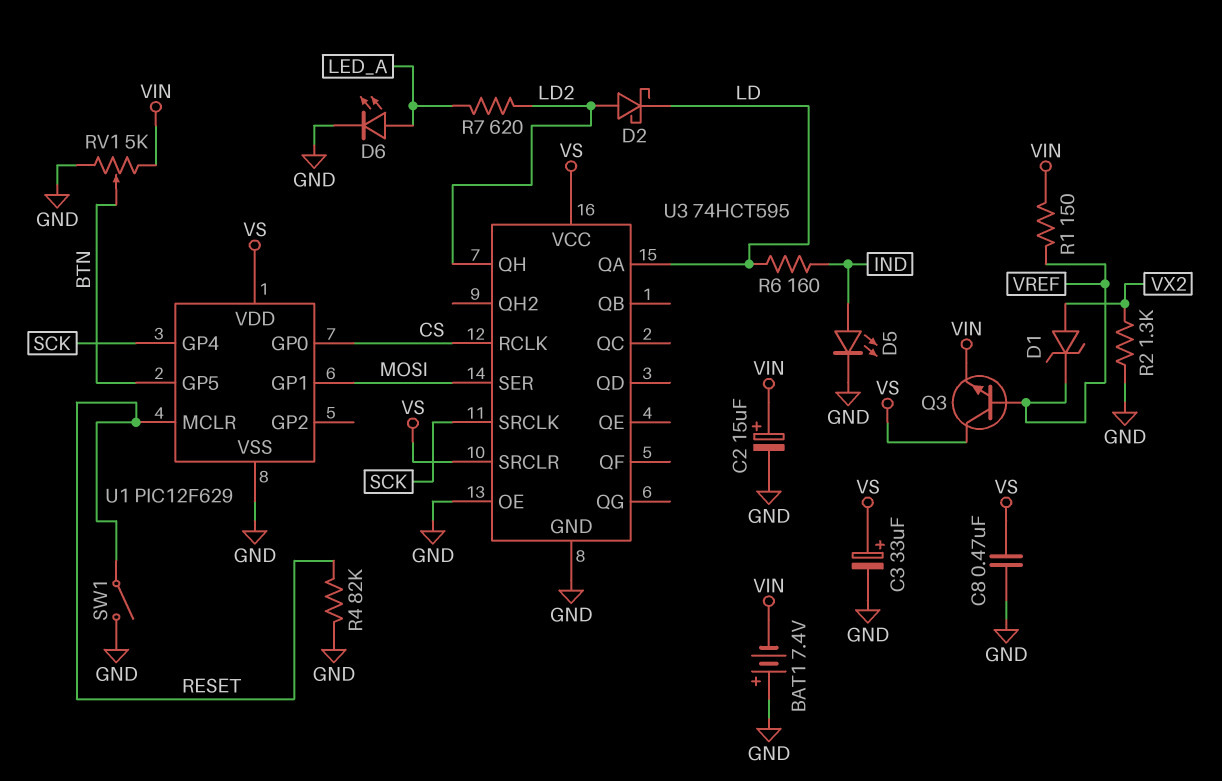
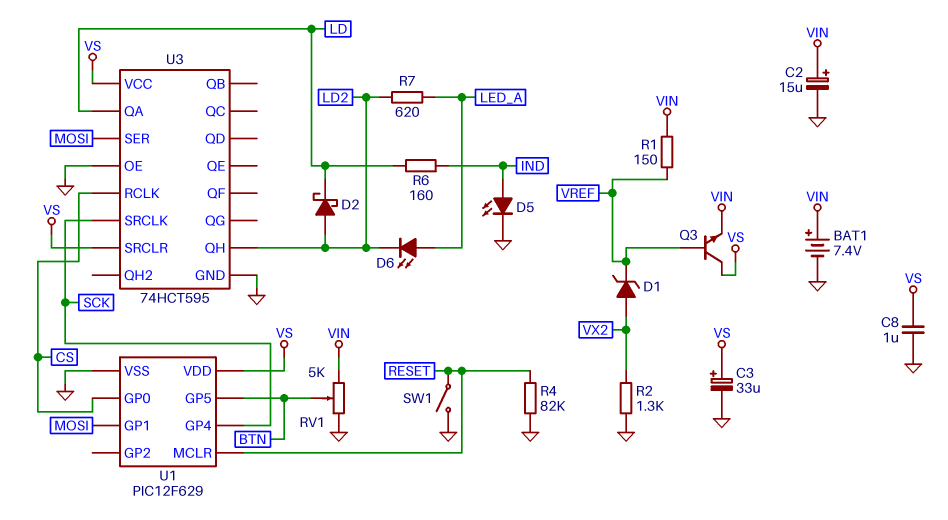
BAT1: 7.4V (plus GND, minus VIN) -> 7.4V (plus VIN, minus GND)
C8: 470nF (GND, VS) -> 1uF (GND, VS)
D6: LED (A LED_A, K GND) -> LED (A LED_A, K LD2)

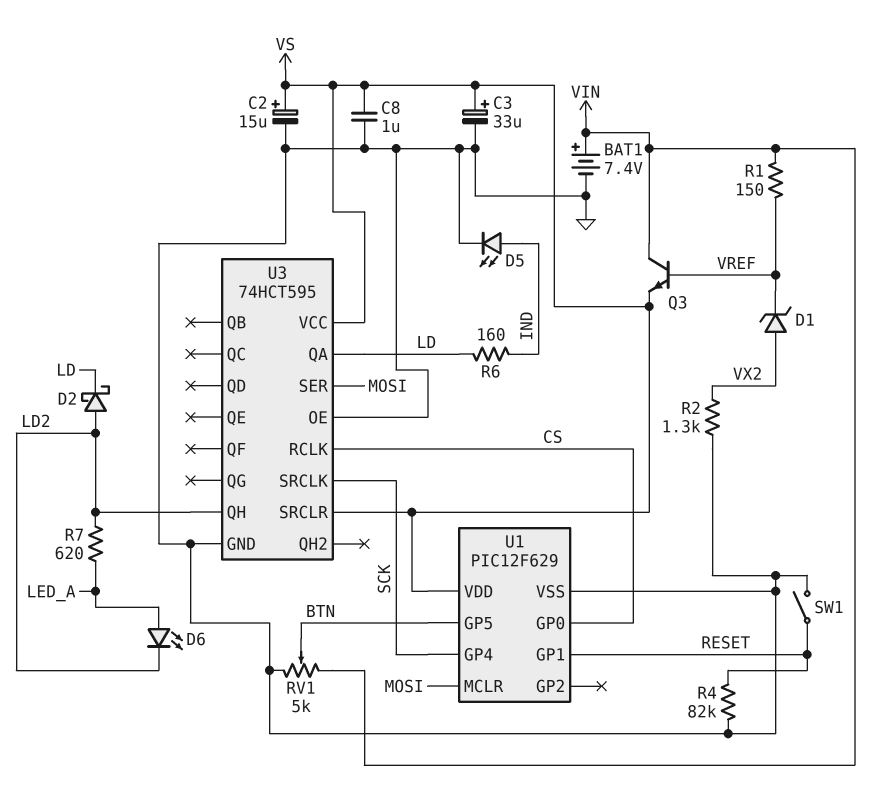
C2: 15uF (plus VIN, minus GND) -> 15uF (plus VS, minus GND)
Q3: NPN (B VREF, C VS, E VIN) -> NPN (B VREF, C VIN, E VS)
U1 pin GP1: MOSI -> RESET
U1 pin MCLR: RESET -> MOSI

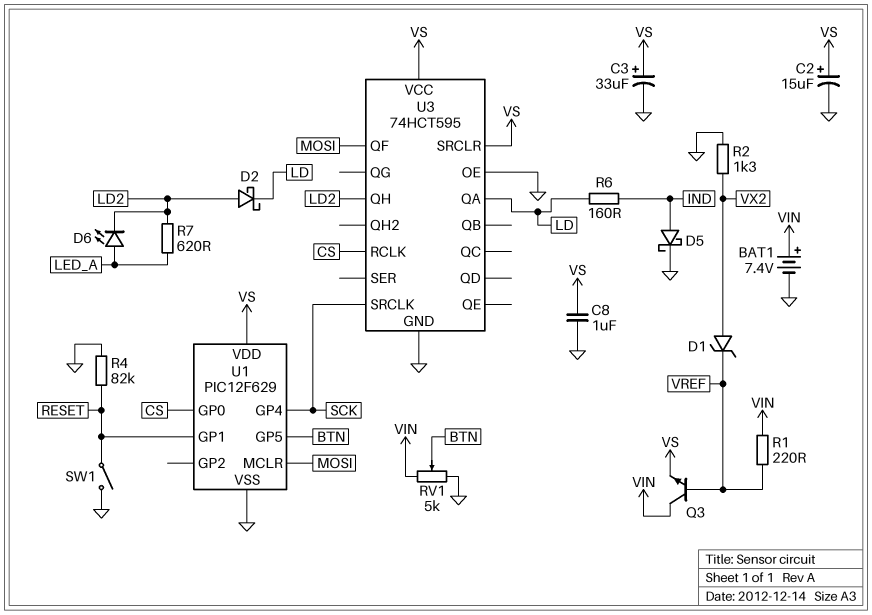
D5: LED (A IND, K GND) -> schottky (A IND, K GND)
R1: 150 (VIN, VREF) -> 220 (VIN, VREF)
U3 pin QF: none -> MOSI
U3 pin SER: MOSI -> none

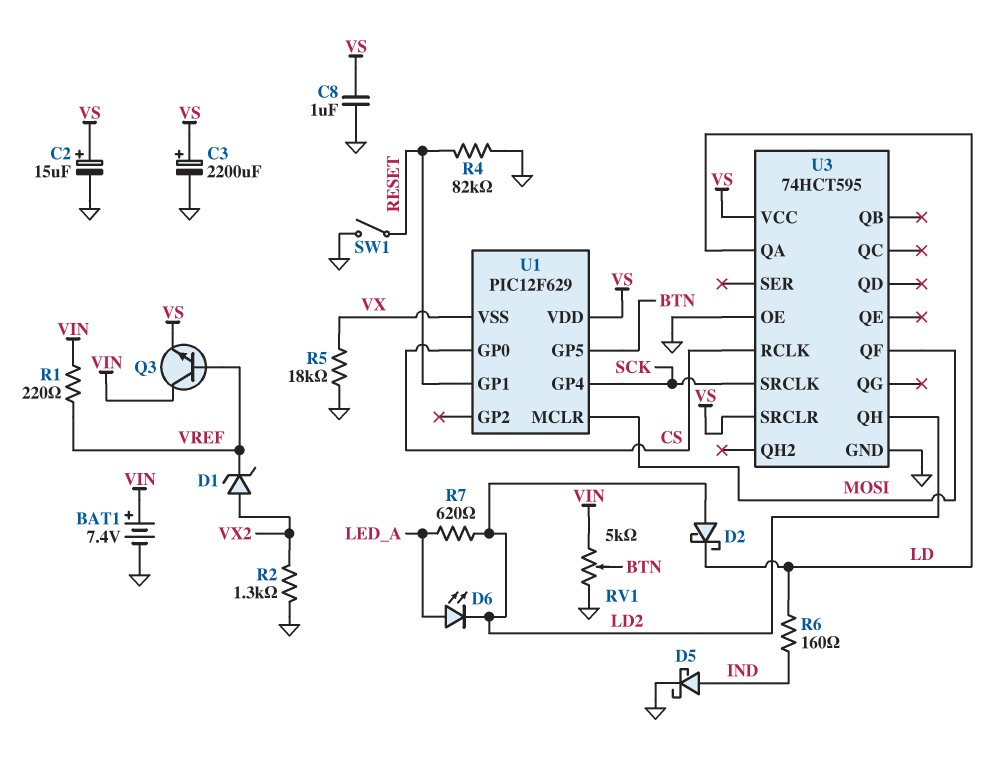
C3: 33uF (plus VS, minus GND) -> 2200uF (plus VS, minus GND)
R5: none -> 18k (GND, VX)
U1 pin VSS: GND -> VX

